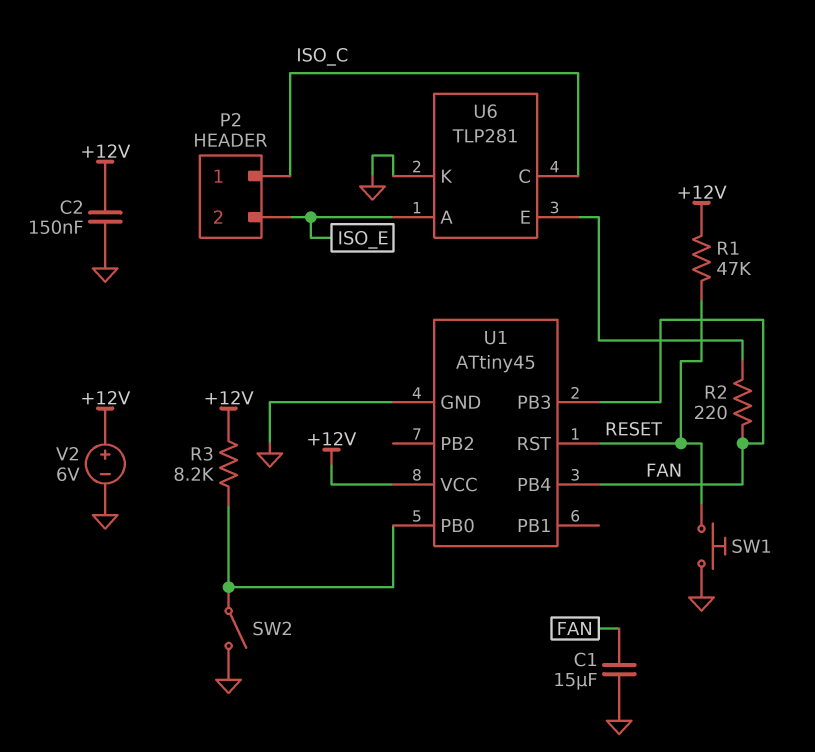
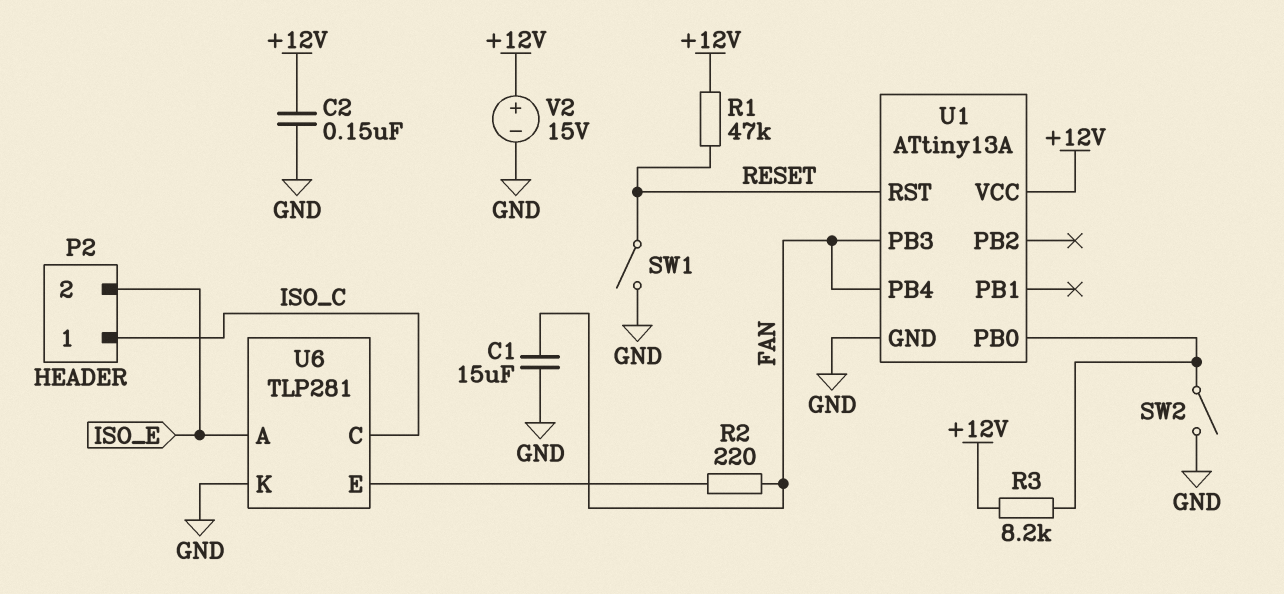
SW1: button (GND, RESET) -> switch (GND, RESET)
U1: ATtiny45 -> ATtiny13A
V2: 6V (plus +12V, minus GND) -> 15V (plus +12V, minus GND)

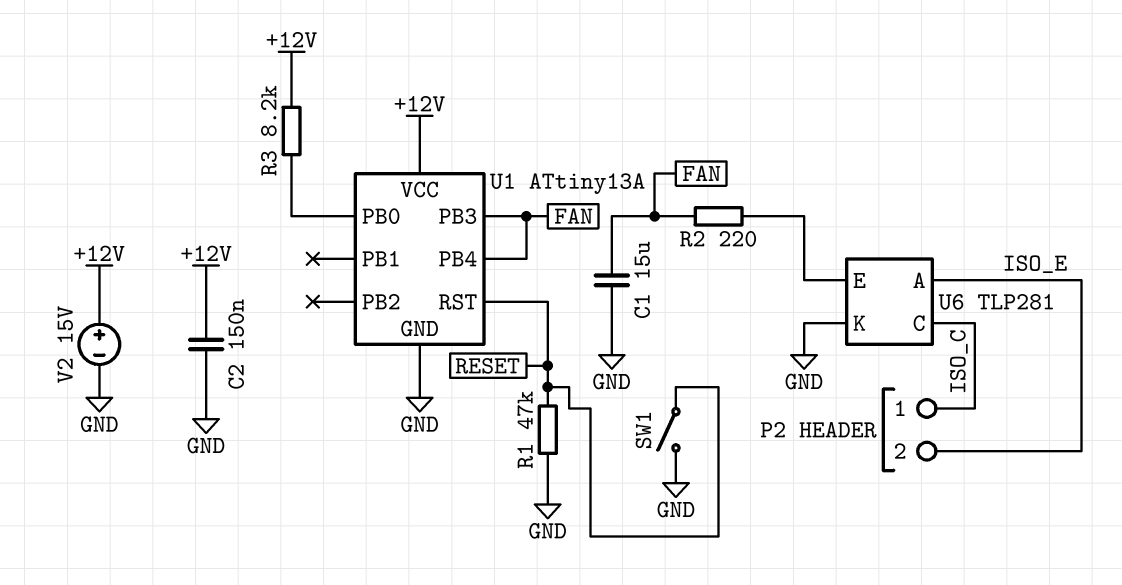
R1: 47k (+12V, RESET) -> 47k (GND, RESET)
SW2: switch (GND, U1/PB0) -> none

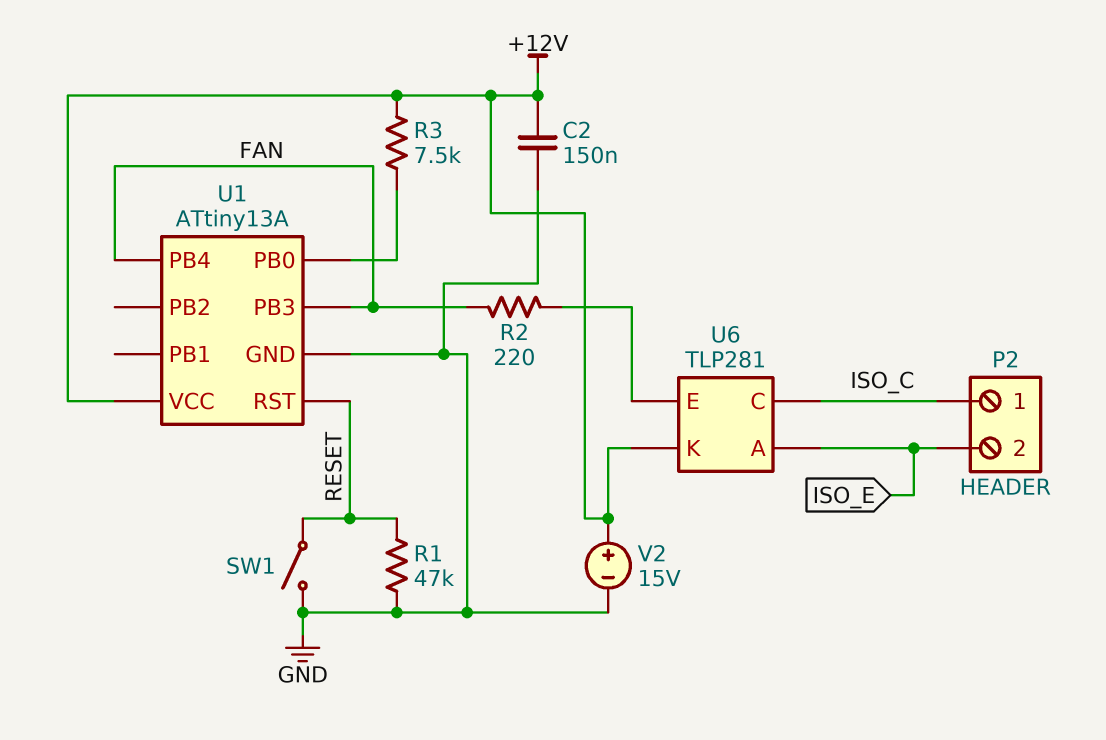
C1: 15uF (FAN, GND) -> none
R3: 8.2k (+12V, U1/PB0) -> 7.5k (+12V, U1/PB0)
U6 pin K: GND -> +12V

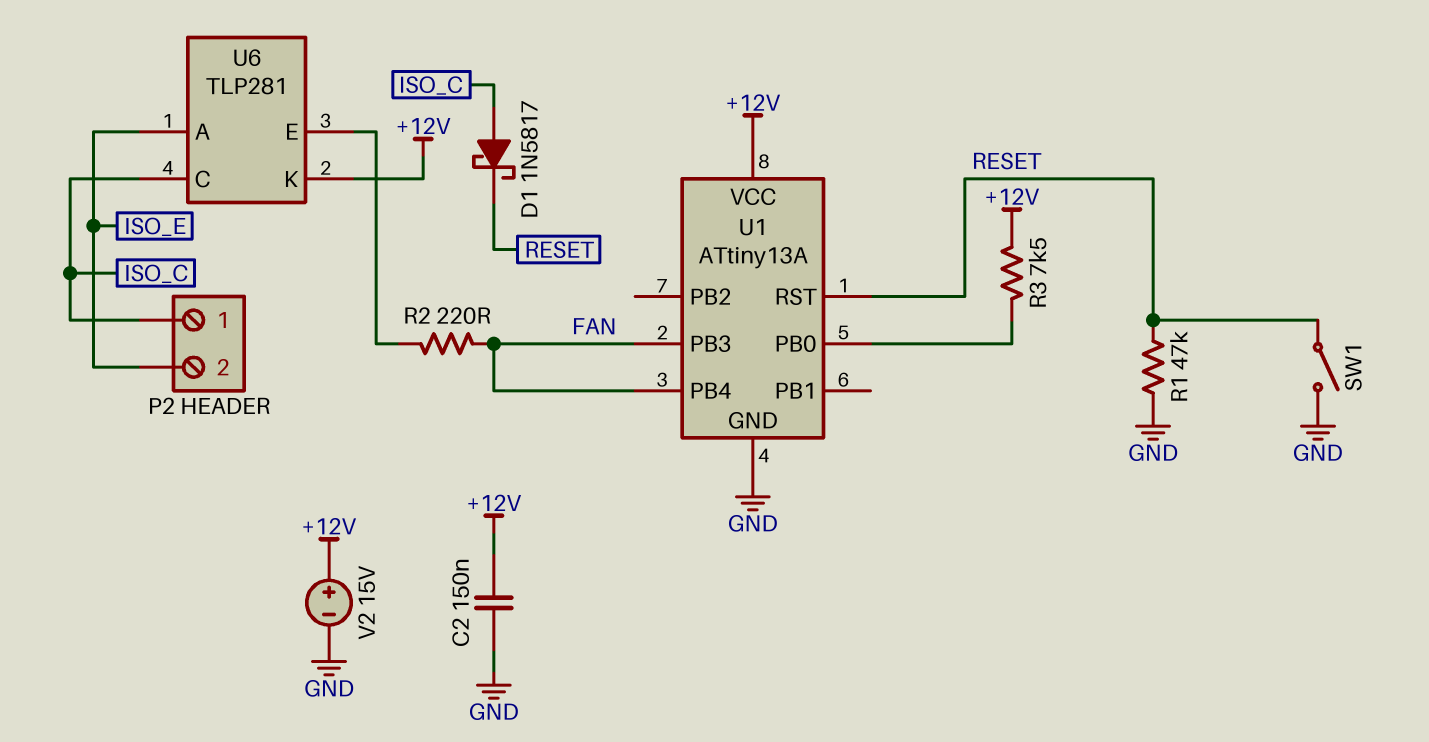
D1: none -> schottky 1N5817 (A ISO_C, K RESET)

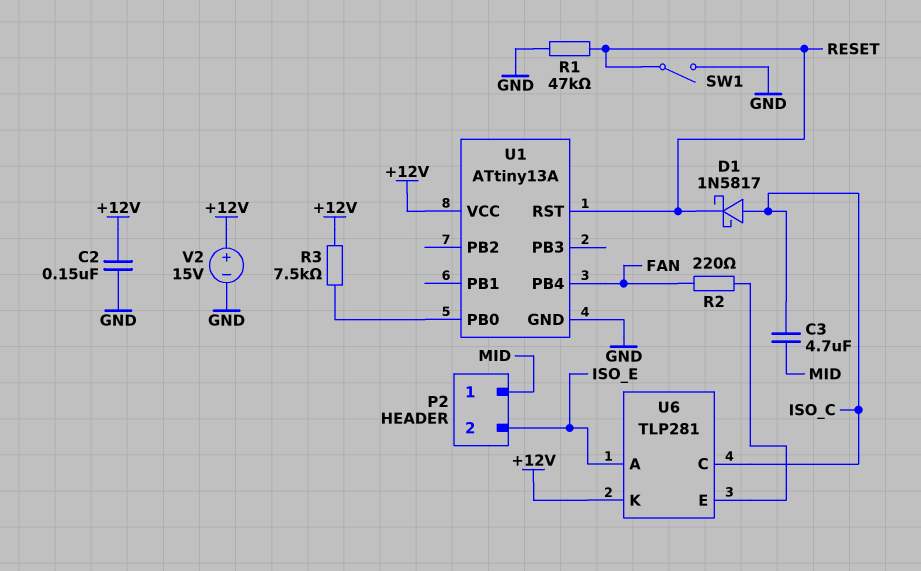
C3: none -> 4.7uF (ISO_C, MID)
P2 pin 1: ISO_C -> MID
U1 pin PB3: FAN -> none

